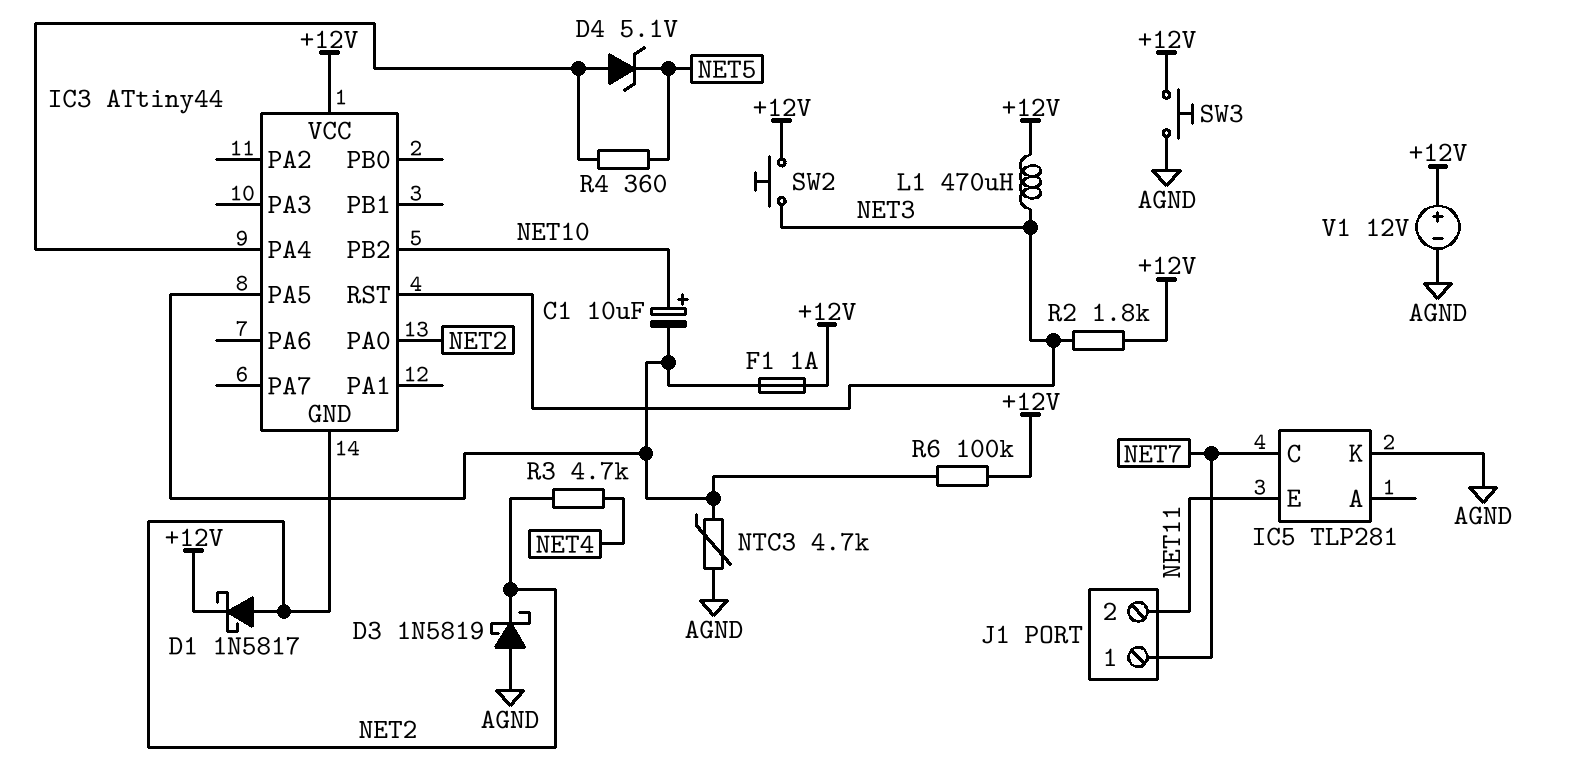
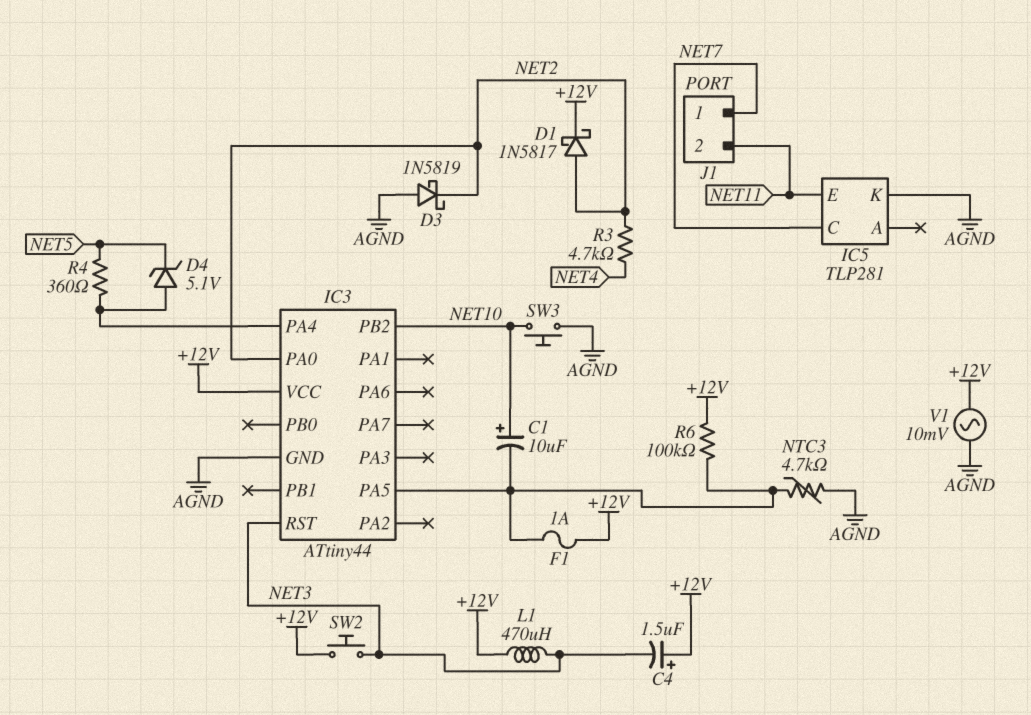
C4: none -> 1.5uF (plus +12V, minus NET3)
IC3 pin GND: NET2 -> AGND
R2: 1.8k (+12V, NET3) -> none
SW3: button (+12V, AGND) -> button (AGND, NET10)
V1: 12V (plus +12V, minus AGND) -> AC 10mV (+12V, AGND)

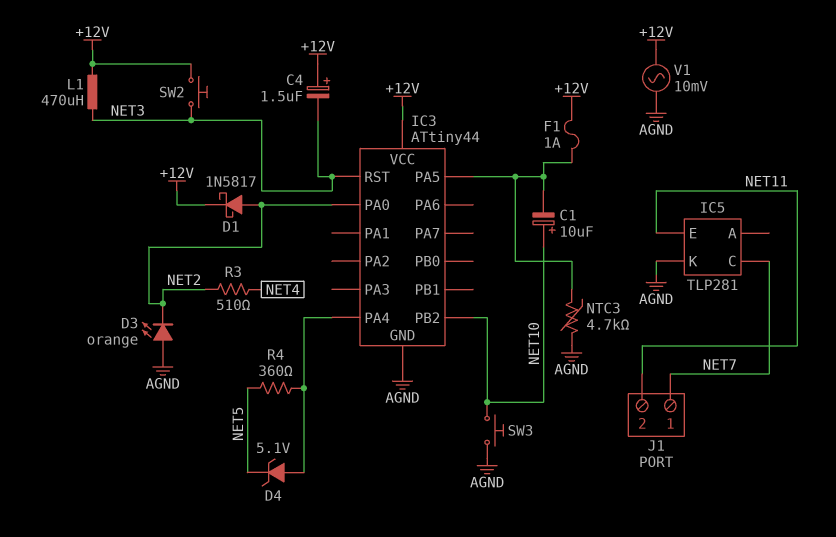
D3: schottky 1N5819 (A AGND, K NET2) -> LED orange (A AGND, K NET2)
R3: 4.7k (NET2, NET4) -> 510 (NET2, NET4)
R6: 100k (+12V, IC3/PA5) -> none

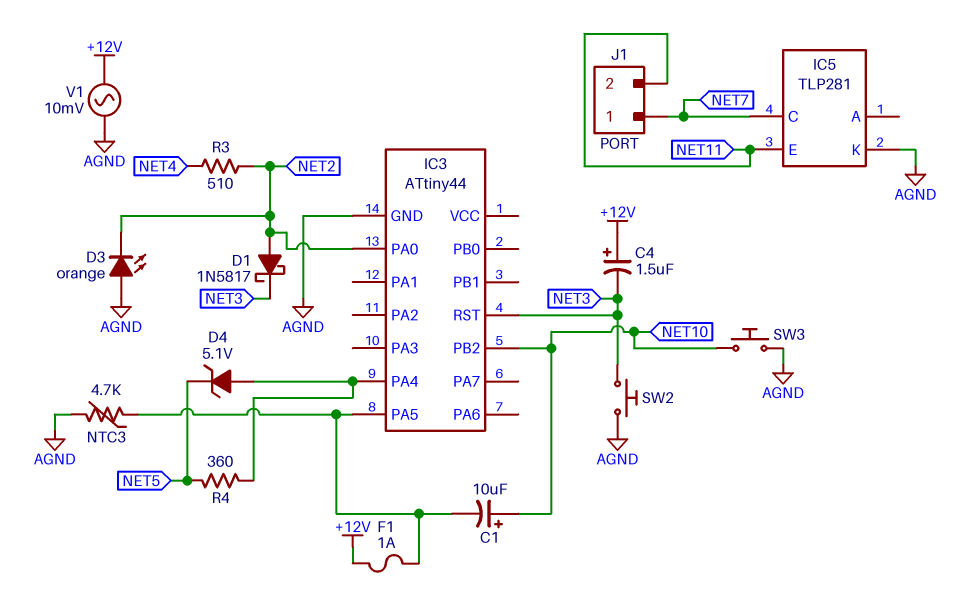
D1: schottky 1N5817 (A NET2, K +12V) -> schottky 1N5817 (A NET2, K NET3)
IC3 pin VCC: +12V -> none
L1: 470uH (+12V, NET3) -> none
SW2: button (+12V, NET3) -> button (AGND, NET3)

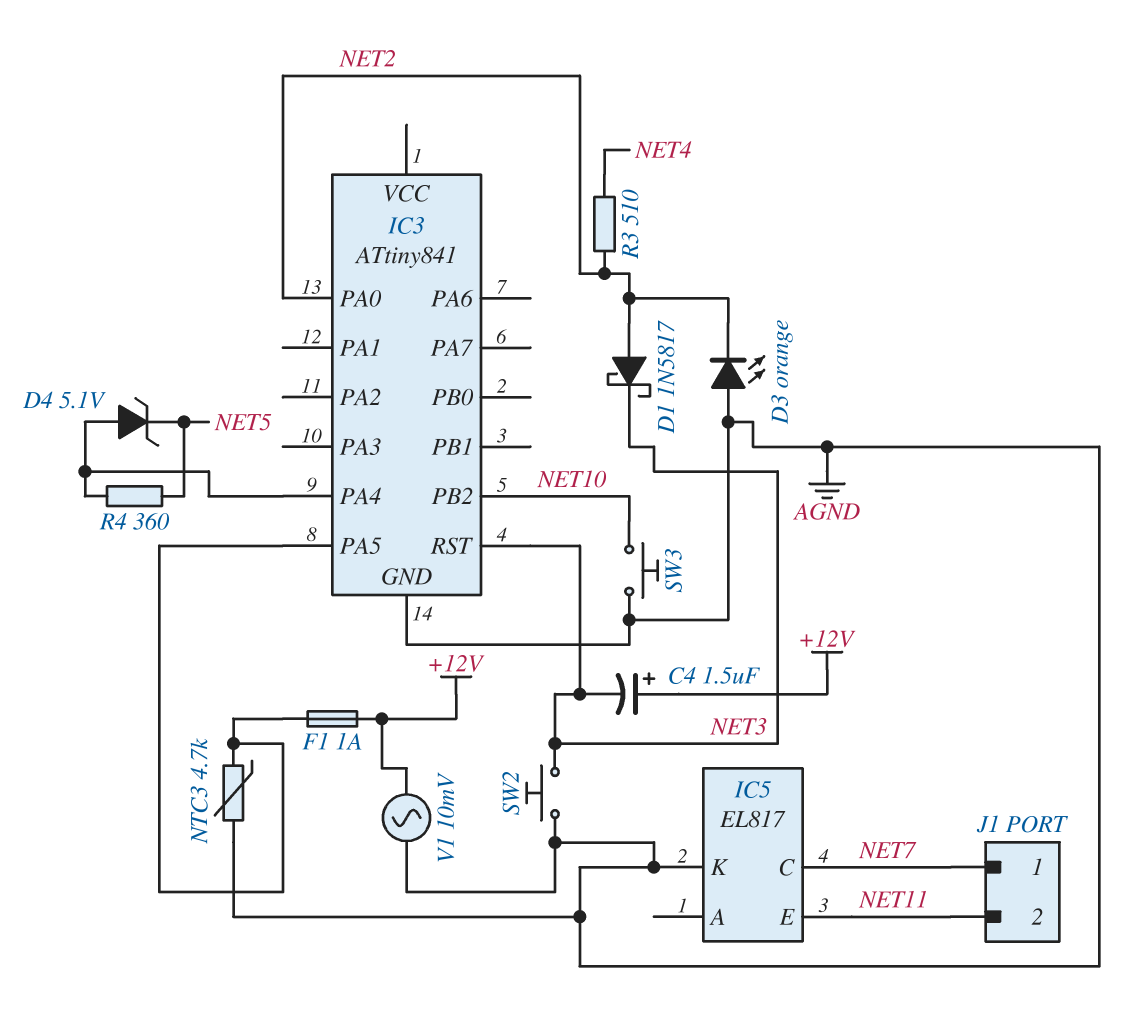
C1: 10uF (plus NET10, minus IC3/PA5) -> none
IC3: ATtiny44 -> ATtiny841
IC5: TLP281 -> EL817

